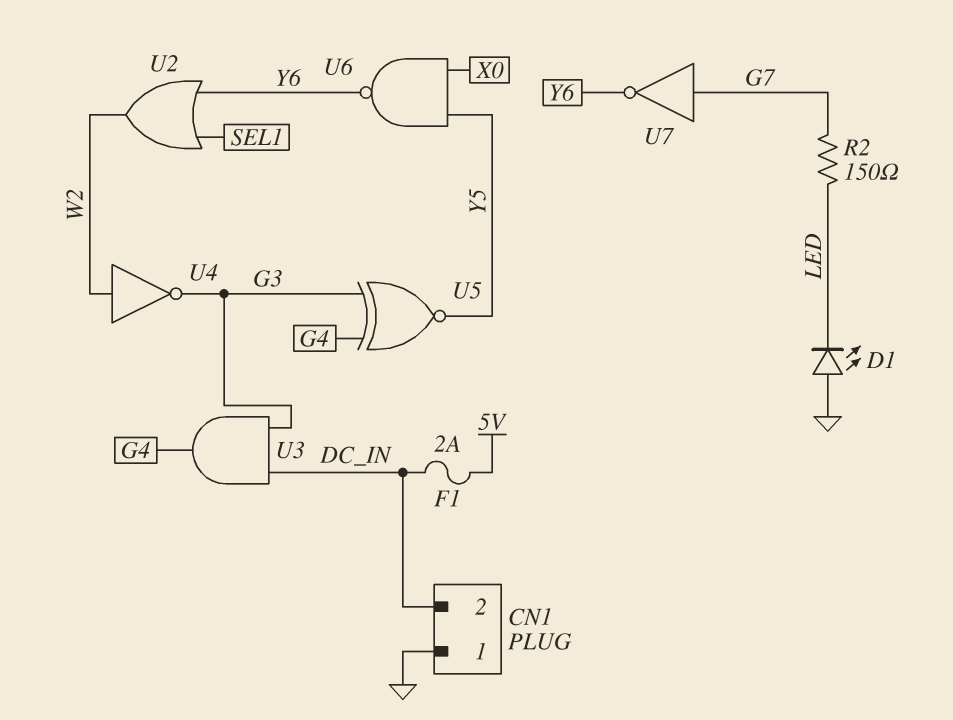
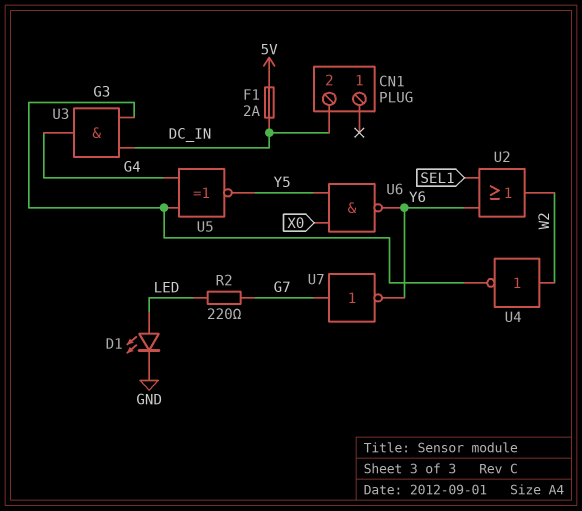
CN1 pin 1: GND -> none
D1: LED (A GND, K LED) -> LED (A LED, K GND)
R2: 150 (G7, LED) -> 220 (G7, LED)

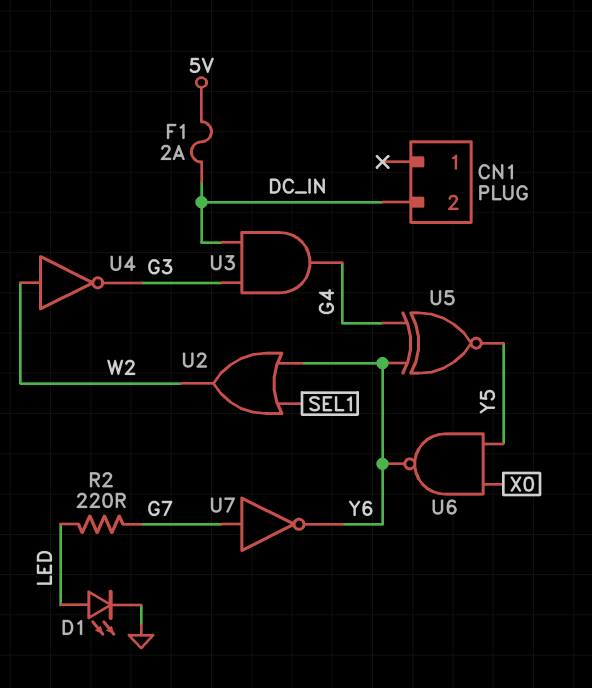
U5: XNOR (in G3, in G4, out Y5) -> XNOR (in G4, in Y6, out Y5)

